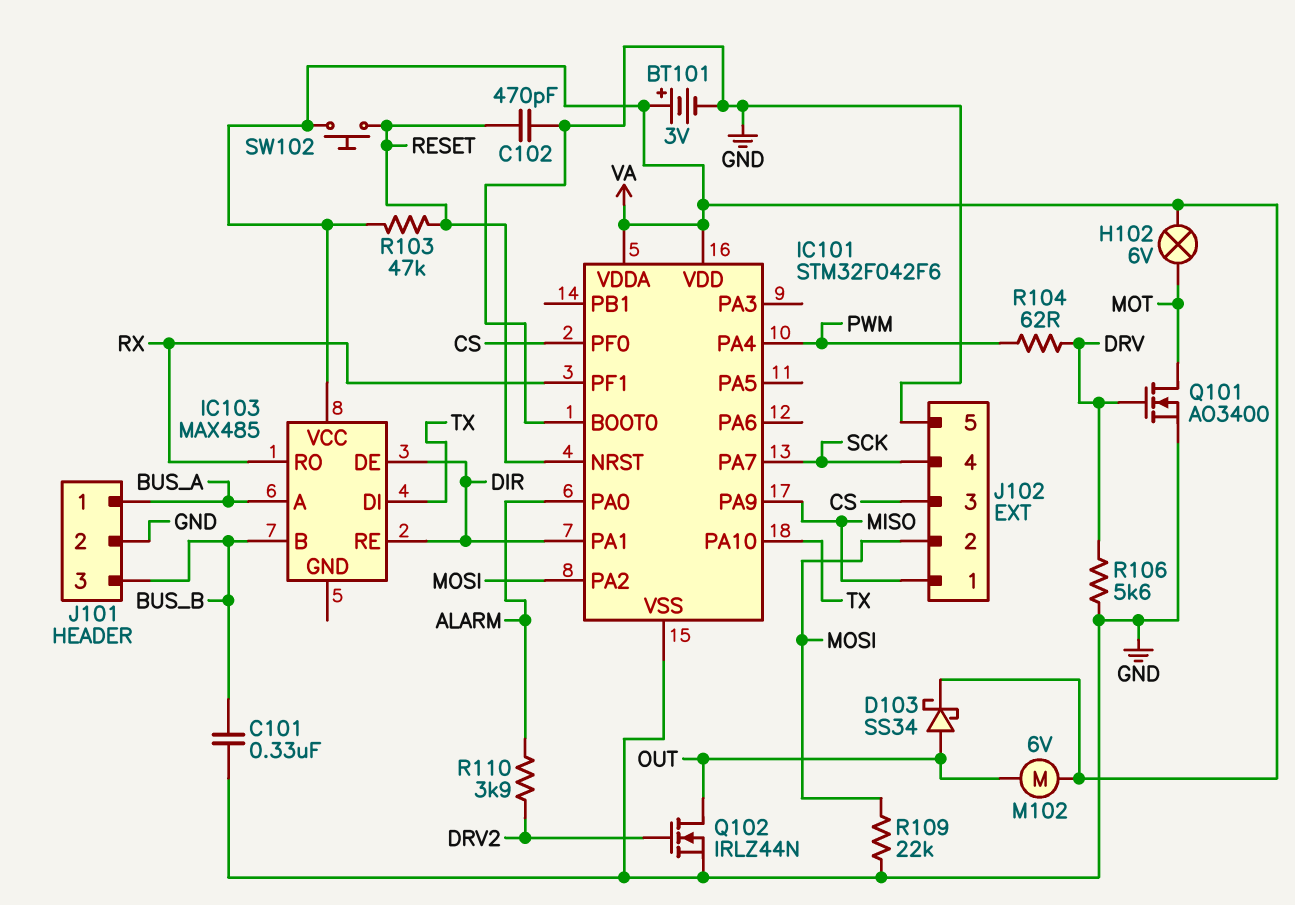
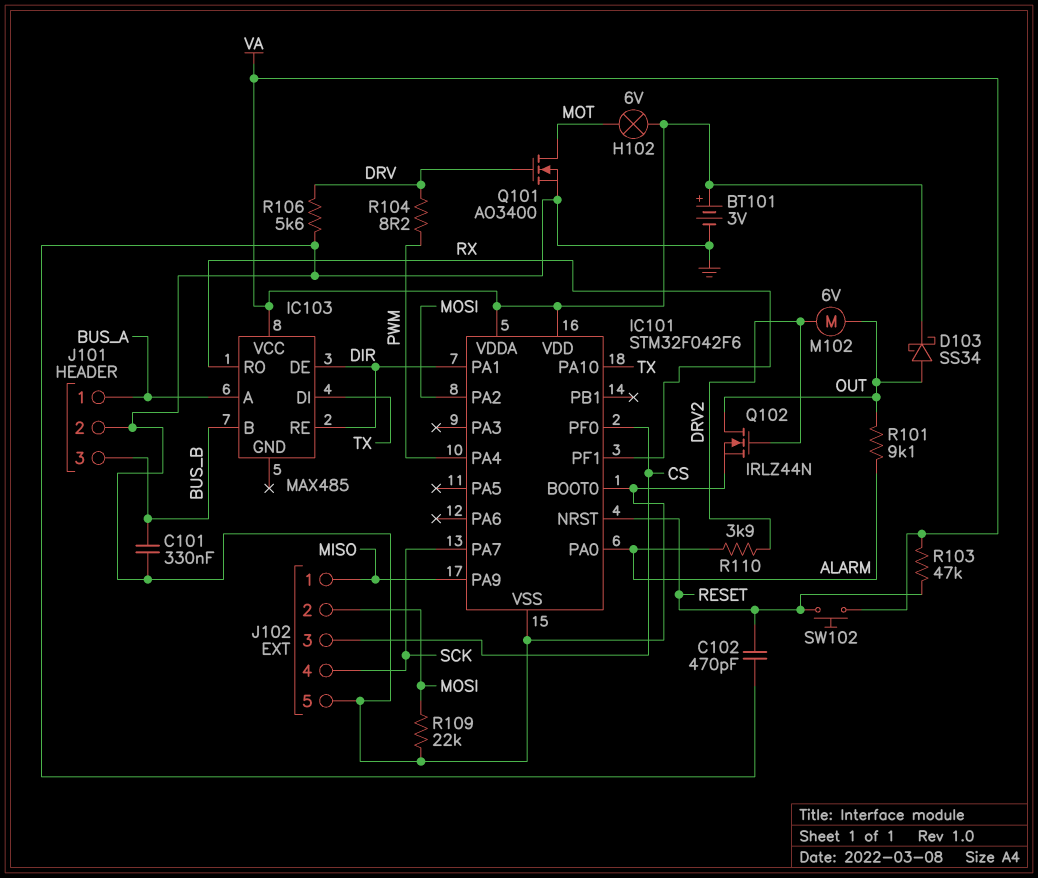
M102: motor 6V (OUT, VA) -> motor 6V (DRV2, OUT)
R101: none -> 9.1k (ALARM, OUT)
R104: 62 (DRV, PWM) -> 8.2 (DRV, PWM)

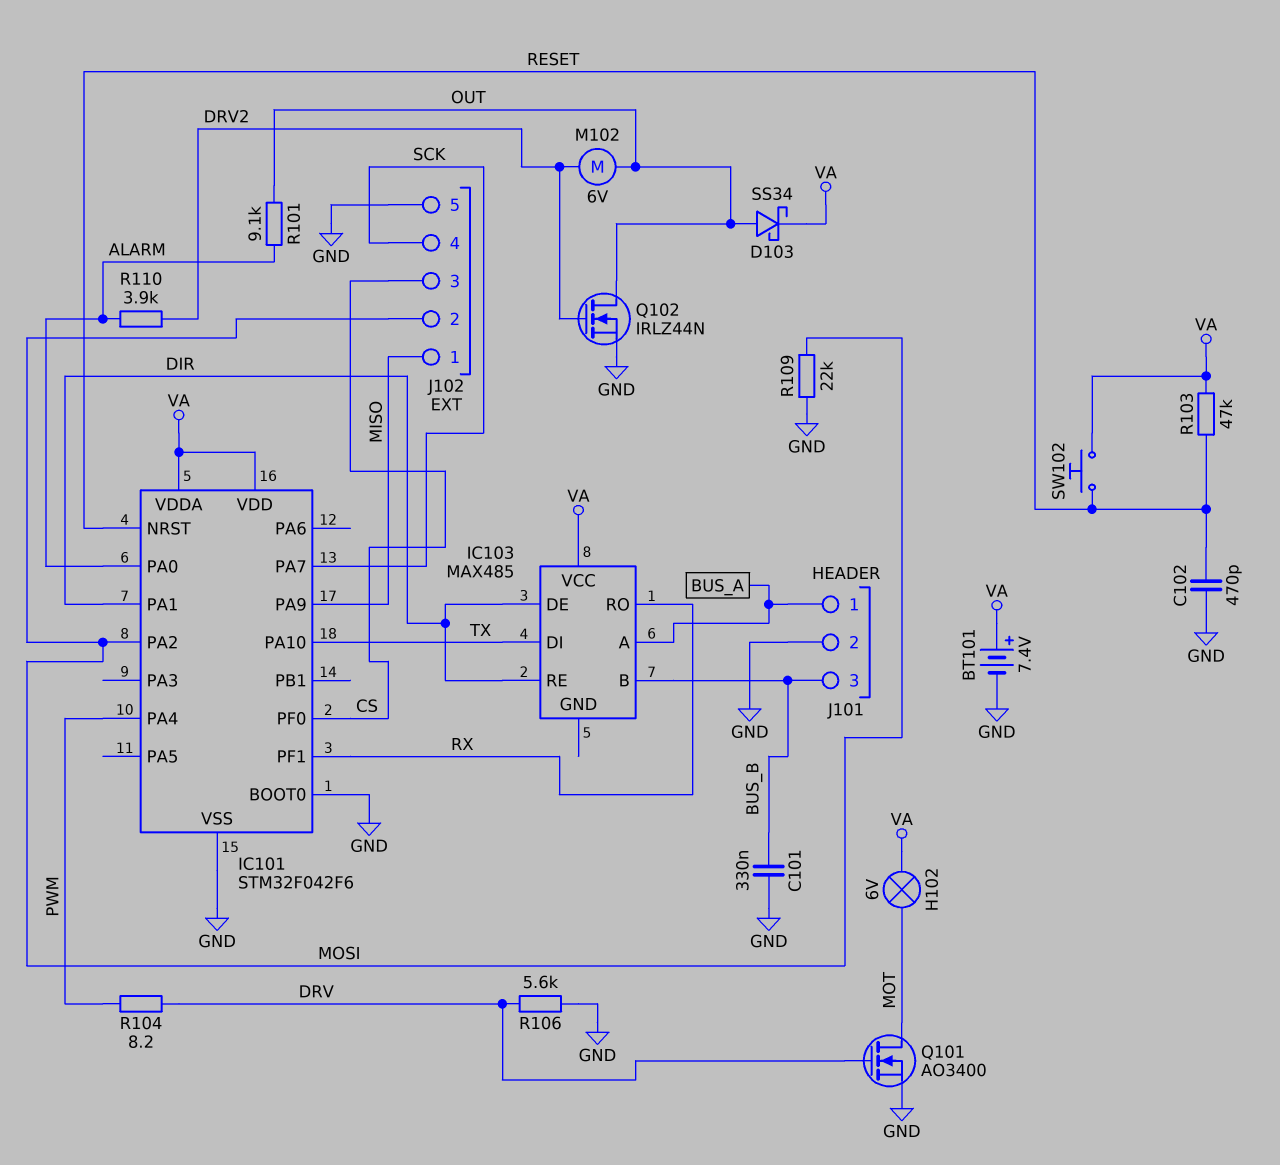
BT101: 3V (plus VA, minus GND) -> 7.4V (plus VA, minus GND)

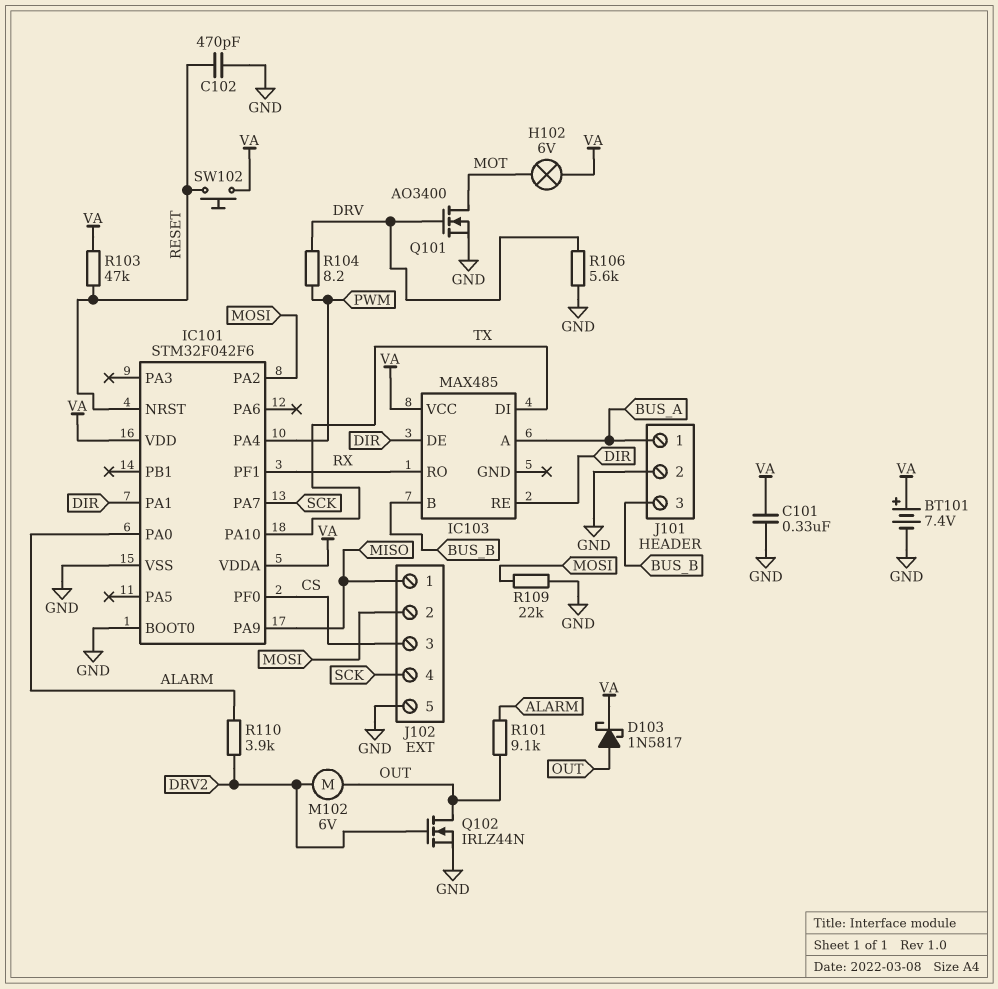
C101: 330nF (BUS_B, GND) -> 330nF (GND, VA)
D103: schottky SS34 (A OUT, K VA) -> schottky 1N5817 (A OUT, K VA)

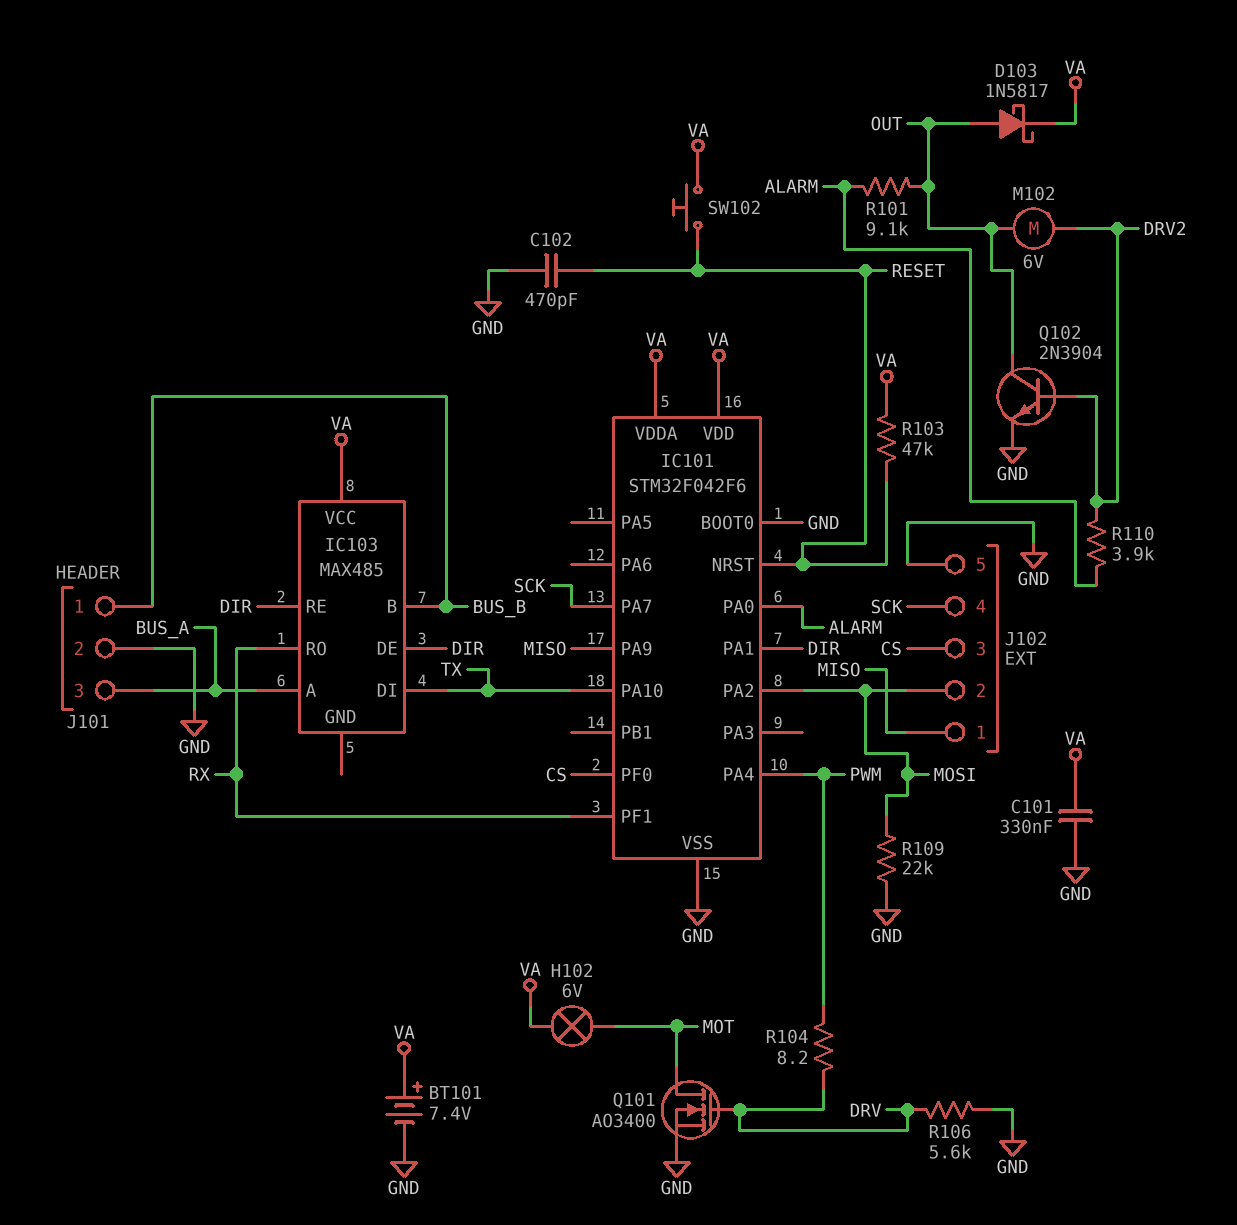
J101 pin 1: BUS_A -> BUS_B
J101 pin 3: BUS_B -> BUS_A
Q102: NMOS IRLZ44N (G DRV2, D OUT, S GND) -> NPN 2N3904 (B DRV2, C OUT, E GND)

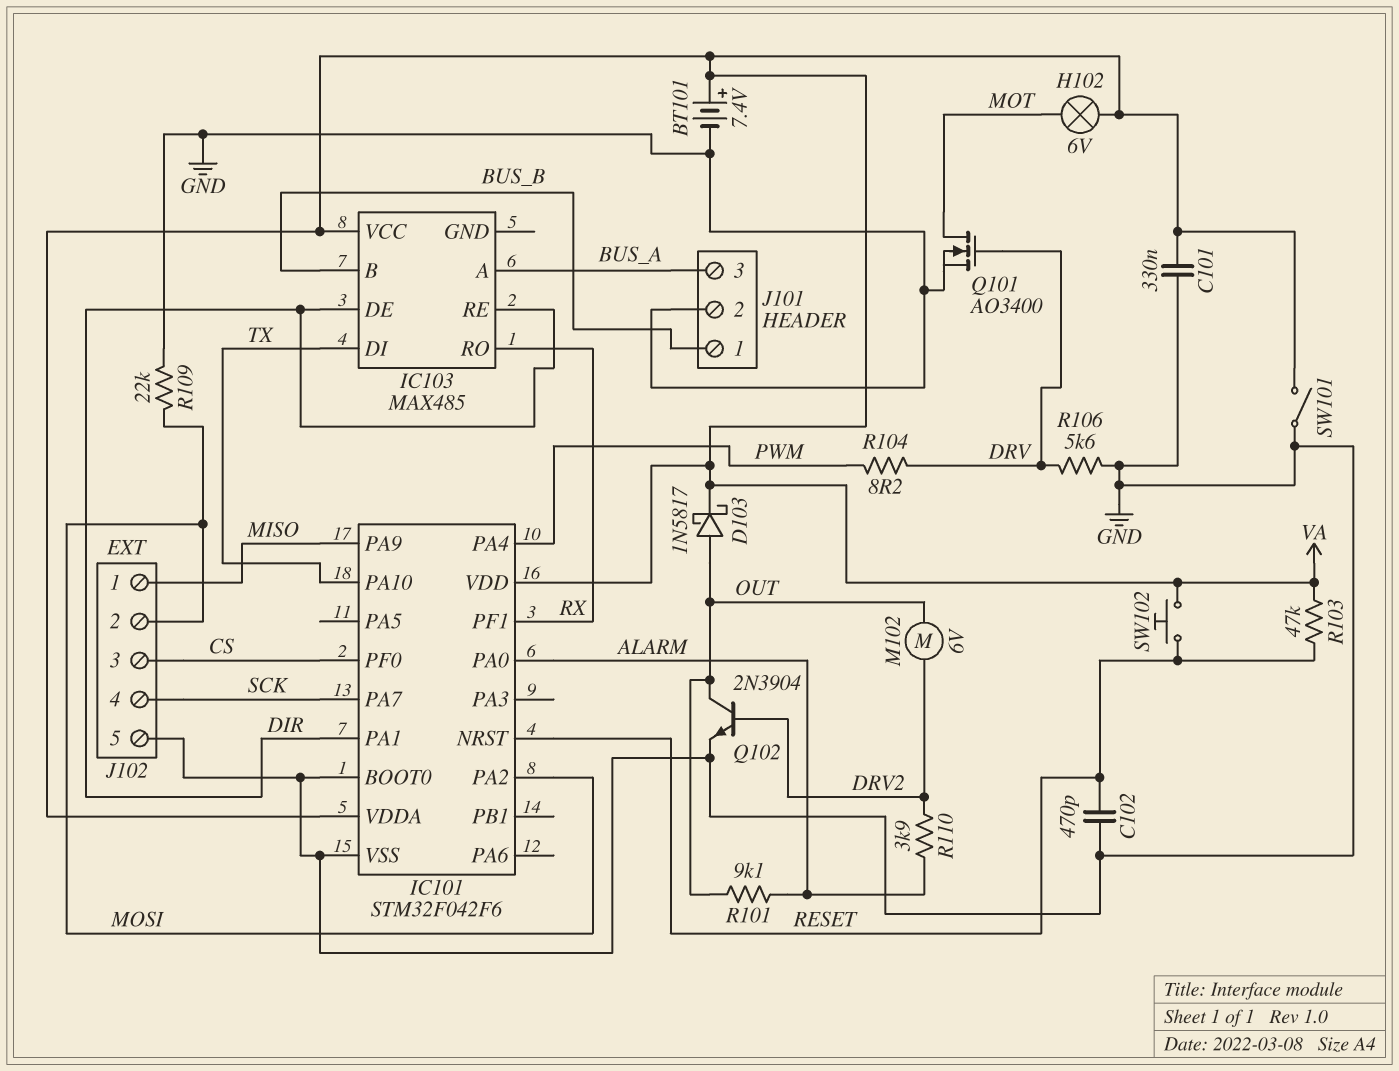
SW101: none -> switch (GND, VA)

